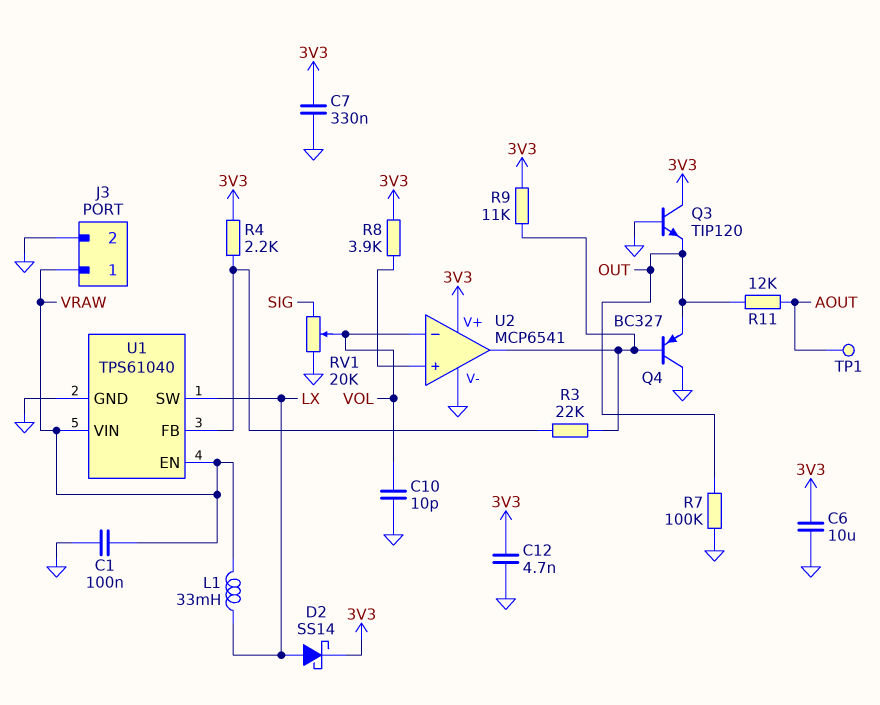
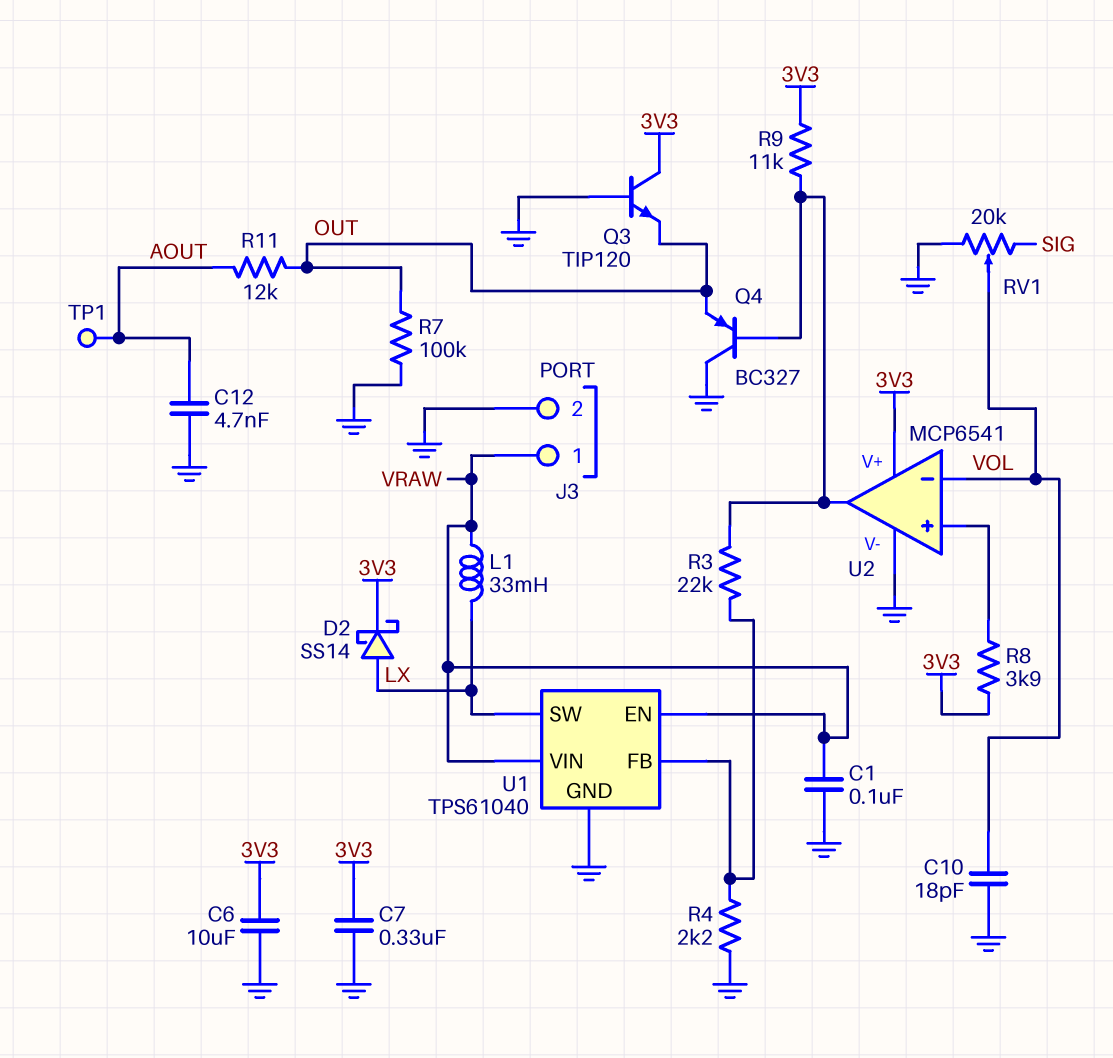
C10: 10pF (GND, VOL) -> 18pF (GND, VOL)
C12: 4.7nF (3V3, GND) -> 4.7nF (AOUT, GND)
R4: 2.2k (3V3, U1/FB) -> 2.2k (GND, U1/FB)

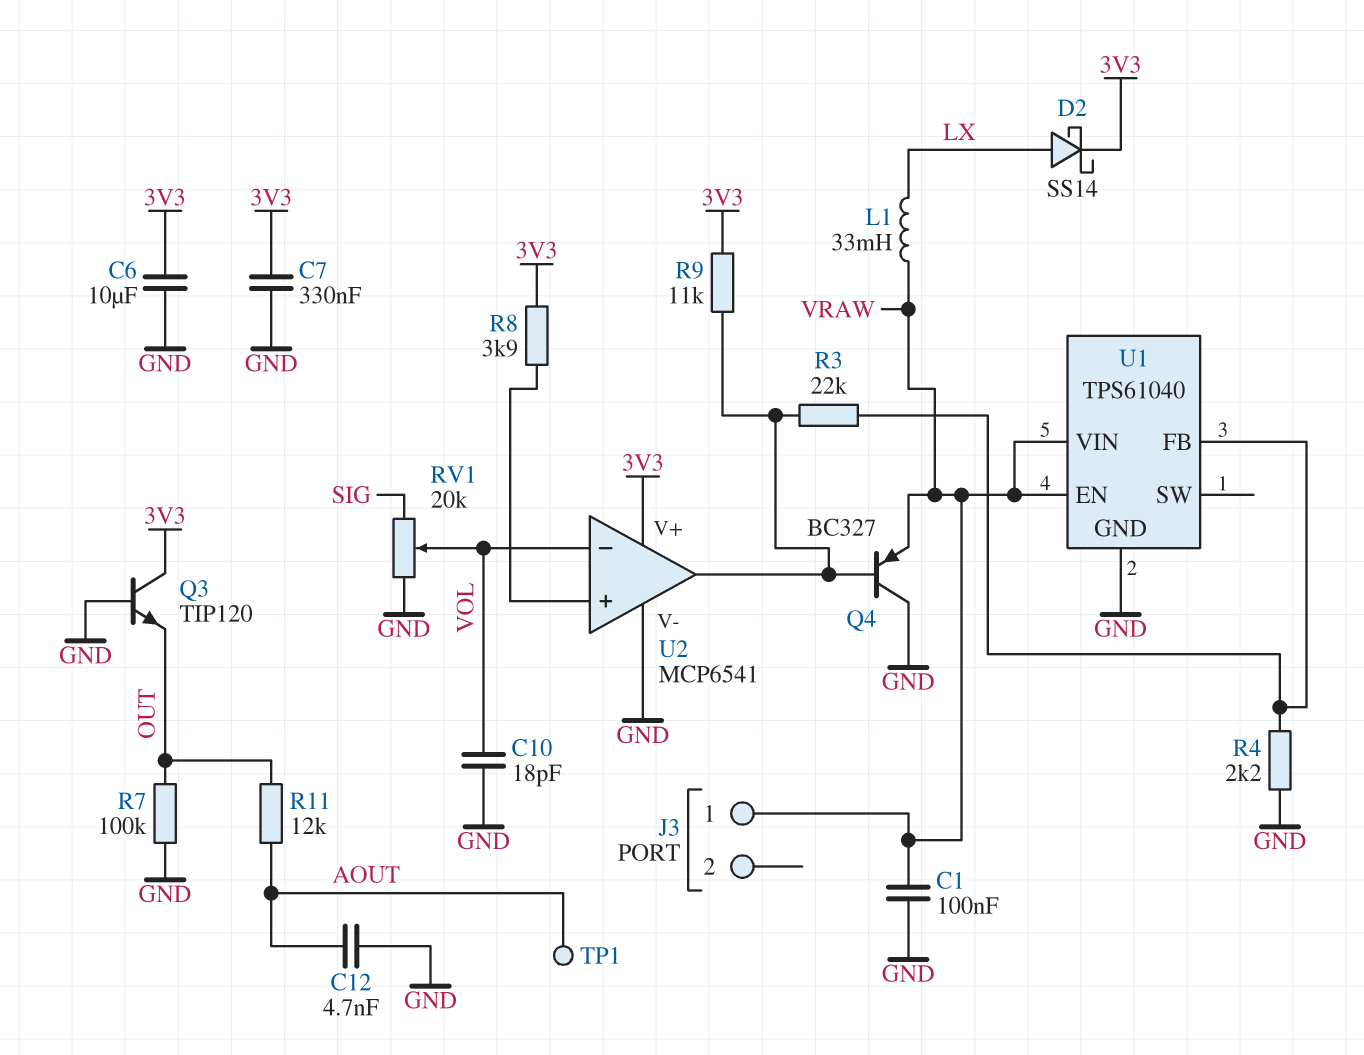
J3 pin 2: GND -> none
Q4: PNP BC327 (B U2/out, C GND, E OUT) -> PNP BC327 (B U2/out, C GND, E VRAW)
U1 pin SW: LX -> none

